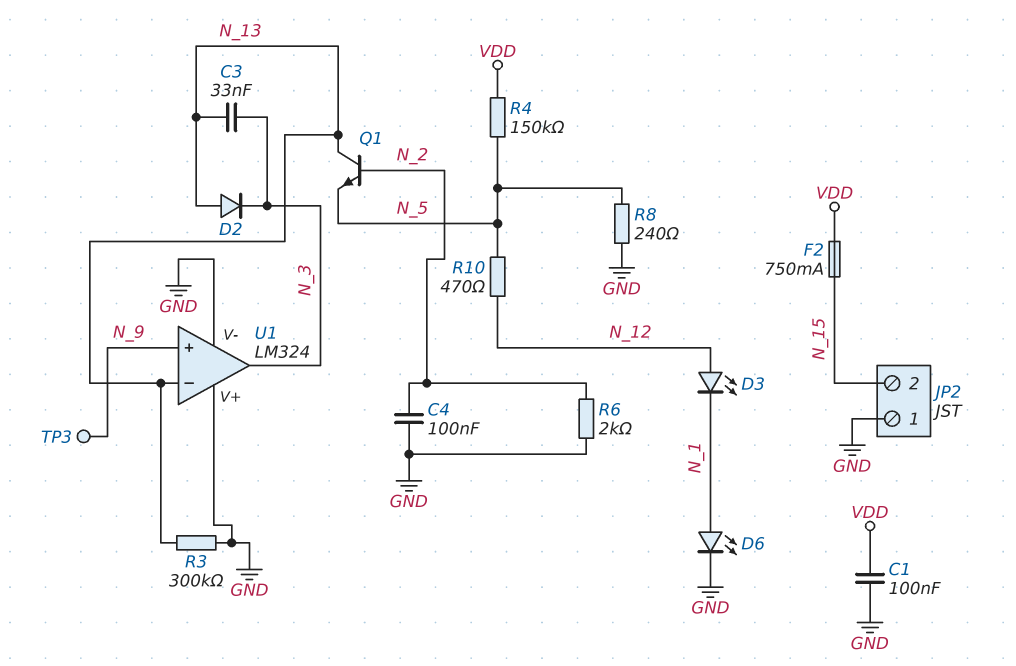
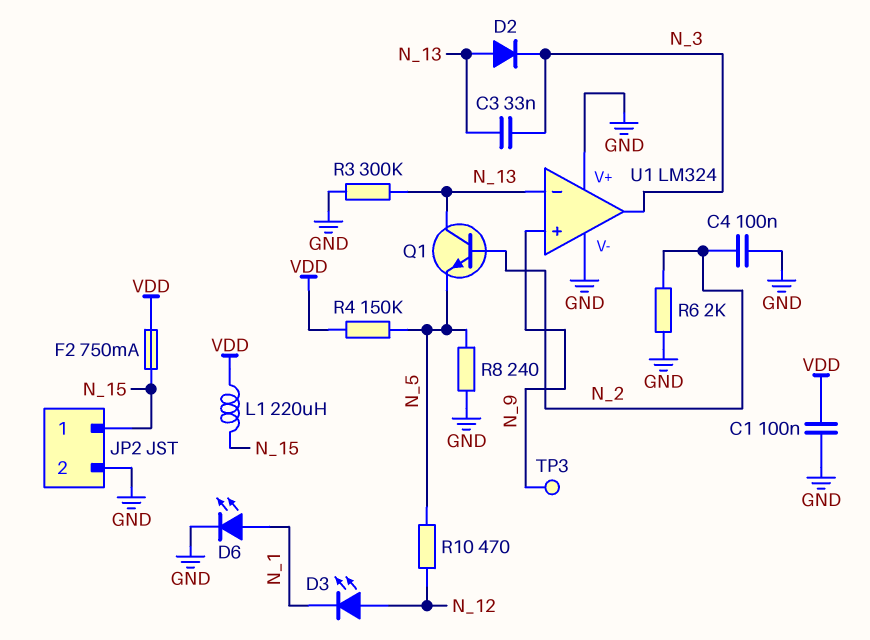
JP2 pin 1: GND -> N_15
JP2 pin 2: N_15 -> GND
L1: none -> 220uH (N_15, VDD)

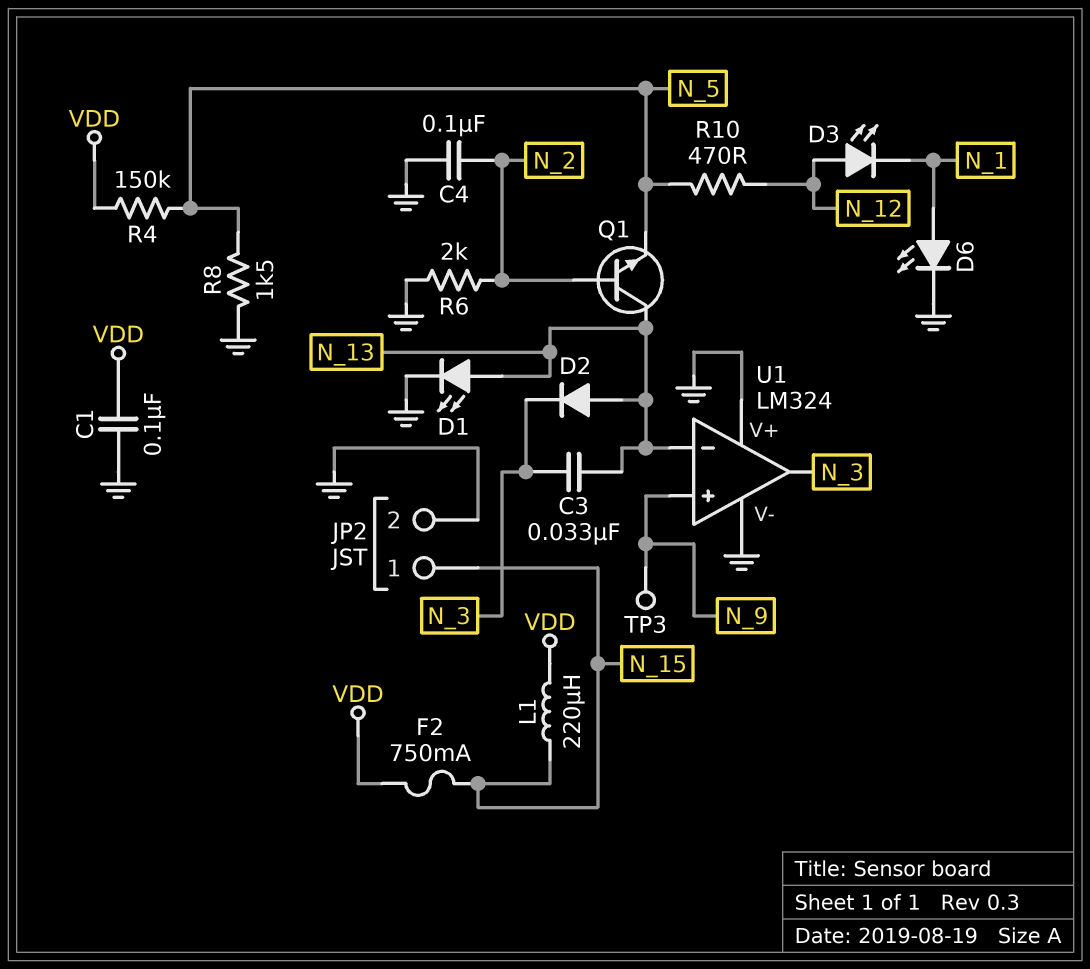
D1: none -> LED (A N_13, K GND)
R3: 300k (GND, N_13) -> none
R8: 240 (GND, N_5) -> 1.5k (GND, N_5)

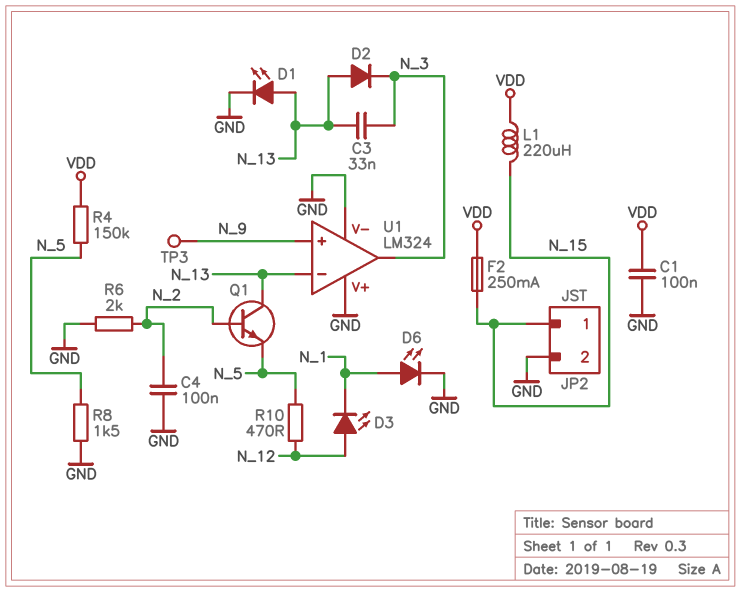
F2: 750mA (N_15, VDD) -> 250mA (N_15, VDD)

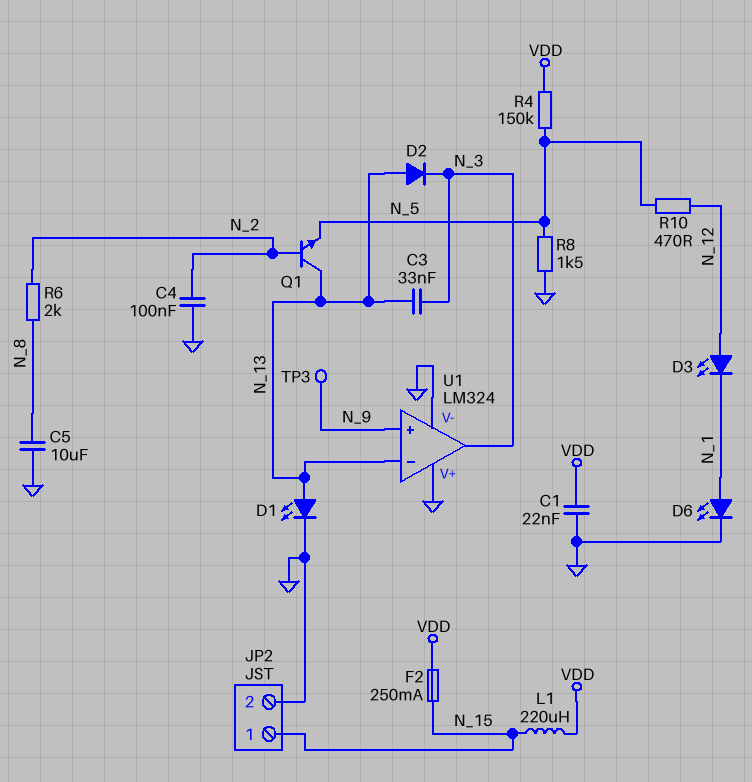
C1: 100nF (GND, VDD) -> 22nF (GND, VDD)
C5: none -> 10uF (GND, N_8)
R6: 2k (GND, N_2) -> 2k (N_2, N_8)

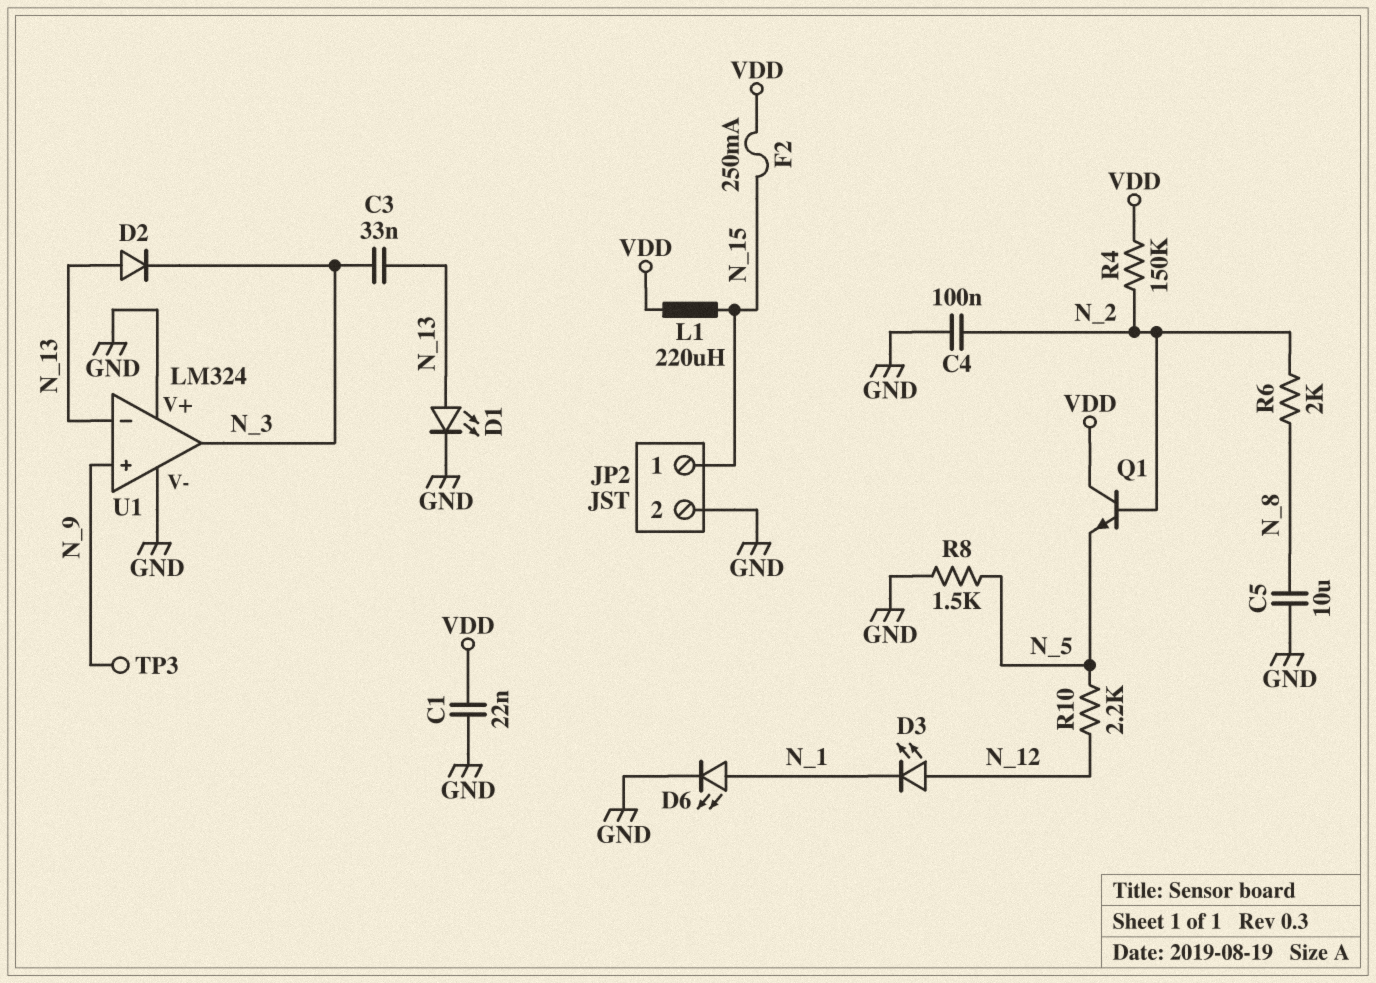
Q1: NPN (B N_2, C N_13, E N_5) -> NPN (B N_2, C VDD, E N_5)
R4: 150k (N_5, VDD) -> 150k (N_2, VDD)
R10: 470 (N_5, N_12) -> 2.2k (N_5, N_12)

